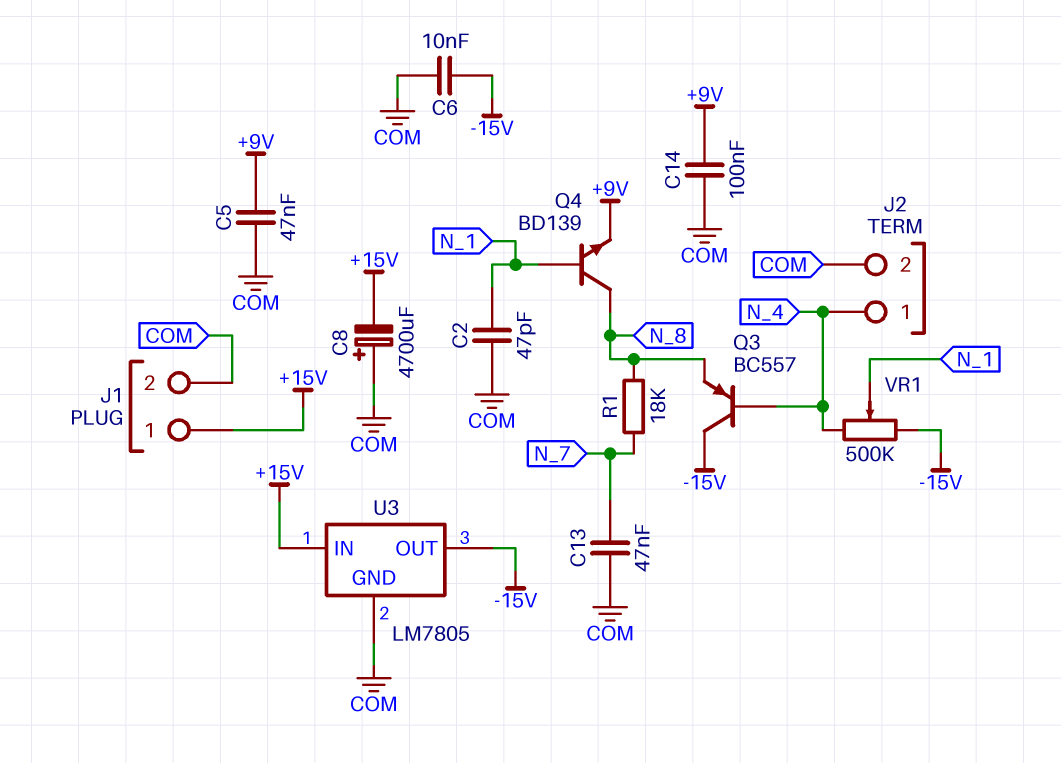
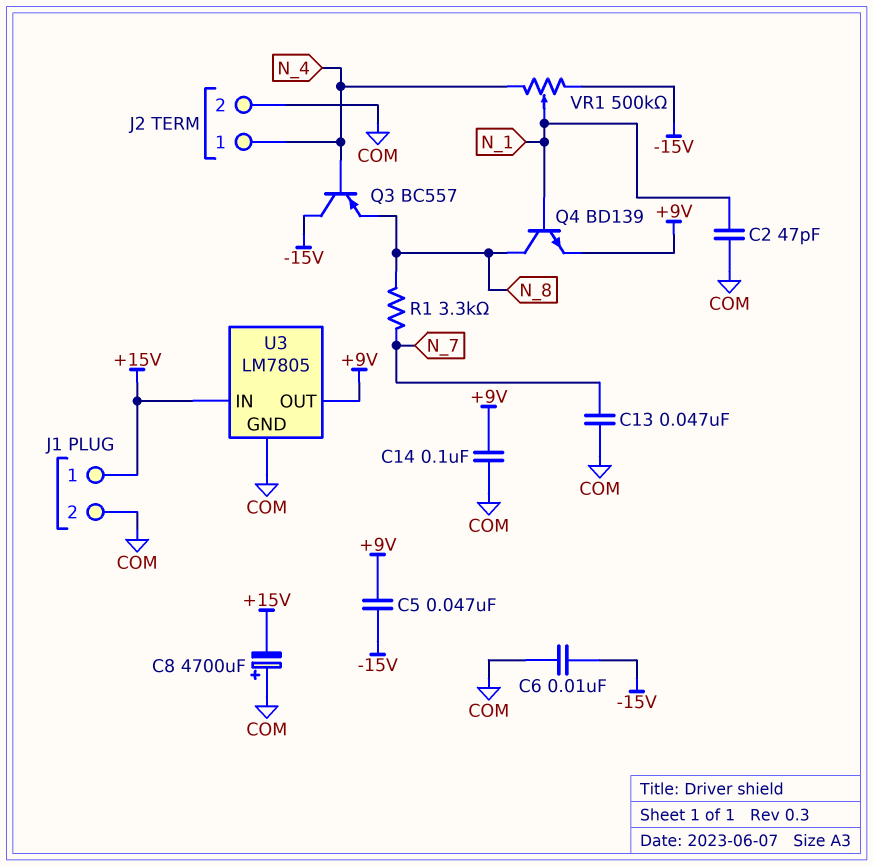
C5: 47nF (+9V, COM) -> 47nF (+9V, -15V)
R1: 18k (N_7, N_8) -> 3.3k (N_7, N_8)
U3 pin OUT: -15V -> +9V

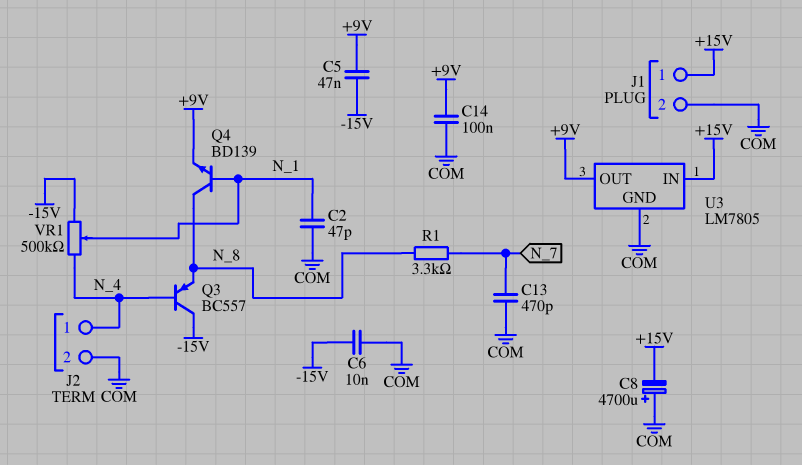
C13: 47nF (COM, N_7) -> 470pF (COM, N_7)

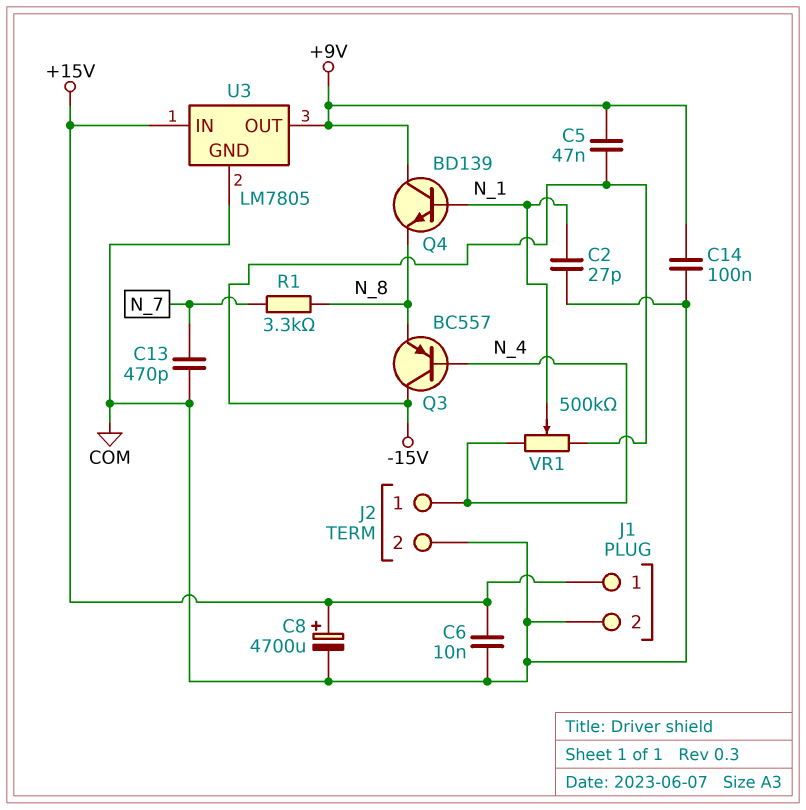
C2: 47pF (COM, N_1) -> 27pF (COM, N_1)
C6: 10nF (-15V, COM) -> 10nF (+15V, COM)
C8: 4700uF (plus COM, minus +15V) -> 4700uF (plus +15V, minus COM)
Q4: NPN BD139 (B N_1, C N_8, E +9V) -> NPN BD139 (B N_1, C +9V, E N_8)

